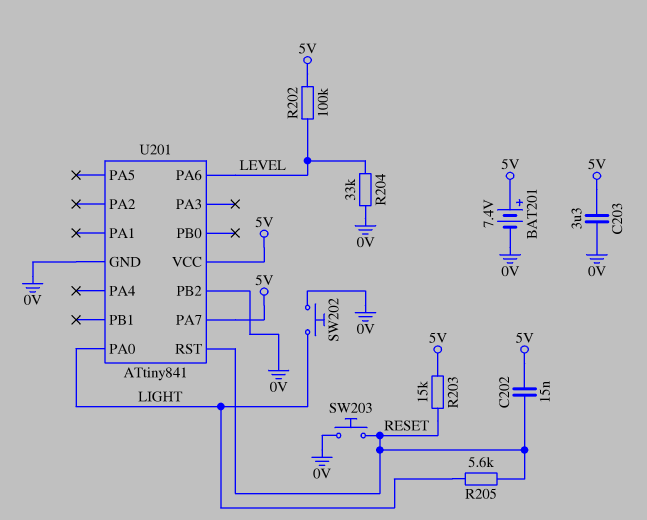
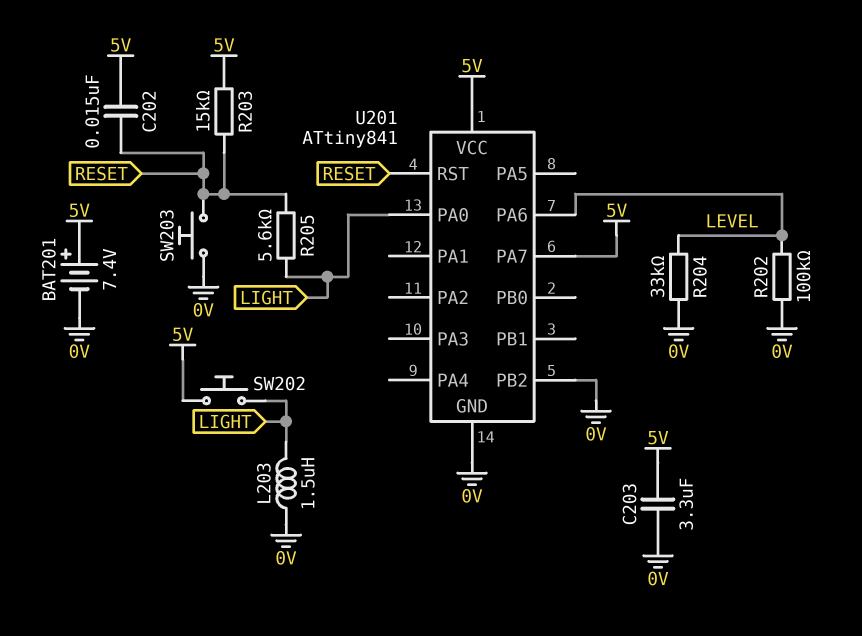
L203: none -> 1.5uH (0V, LIGHT)
R202: 100k (5V, LEVEL) -> 100k (0V, LEVEL)
SW202: button (0V, LIGHT) -> button (5V, LIGHT)

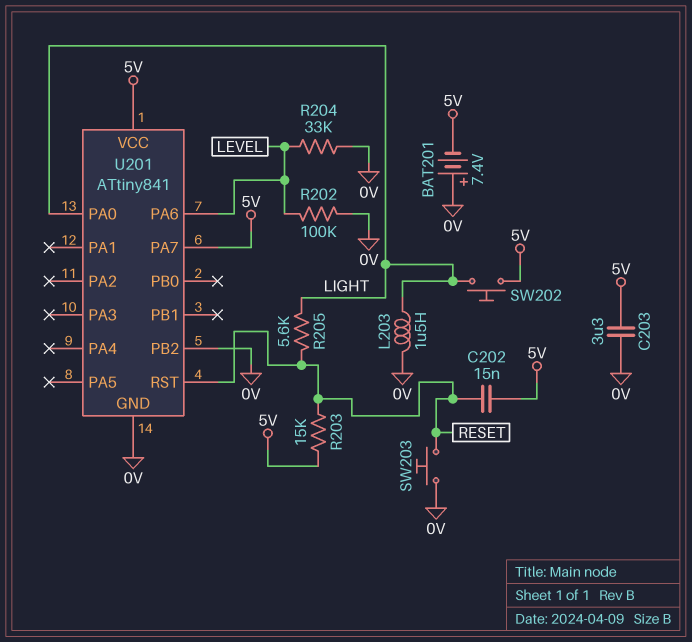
BAT201: 7.4V (plus 5V, minus 0V) -> 7.4V (plus 0V, minus 5V)

